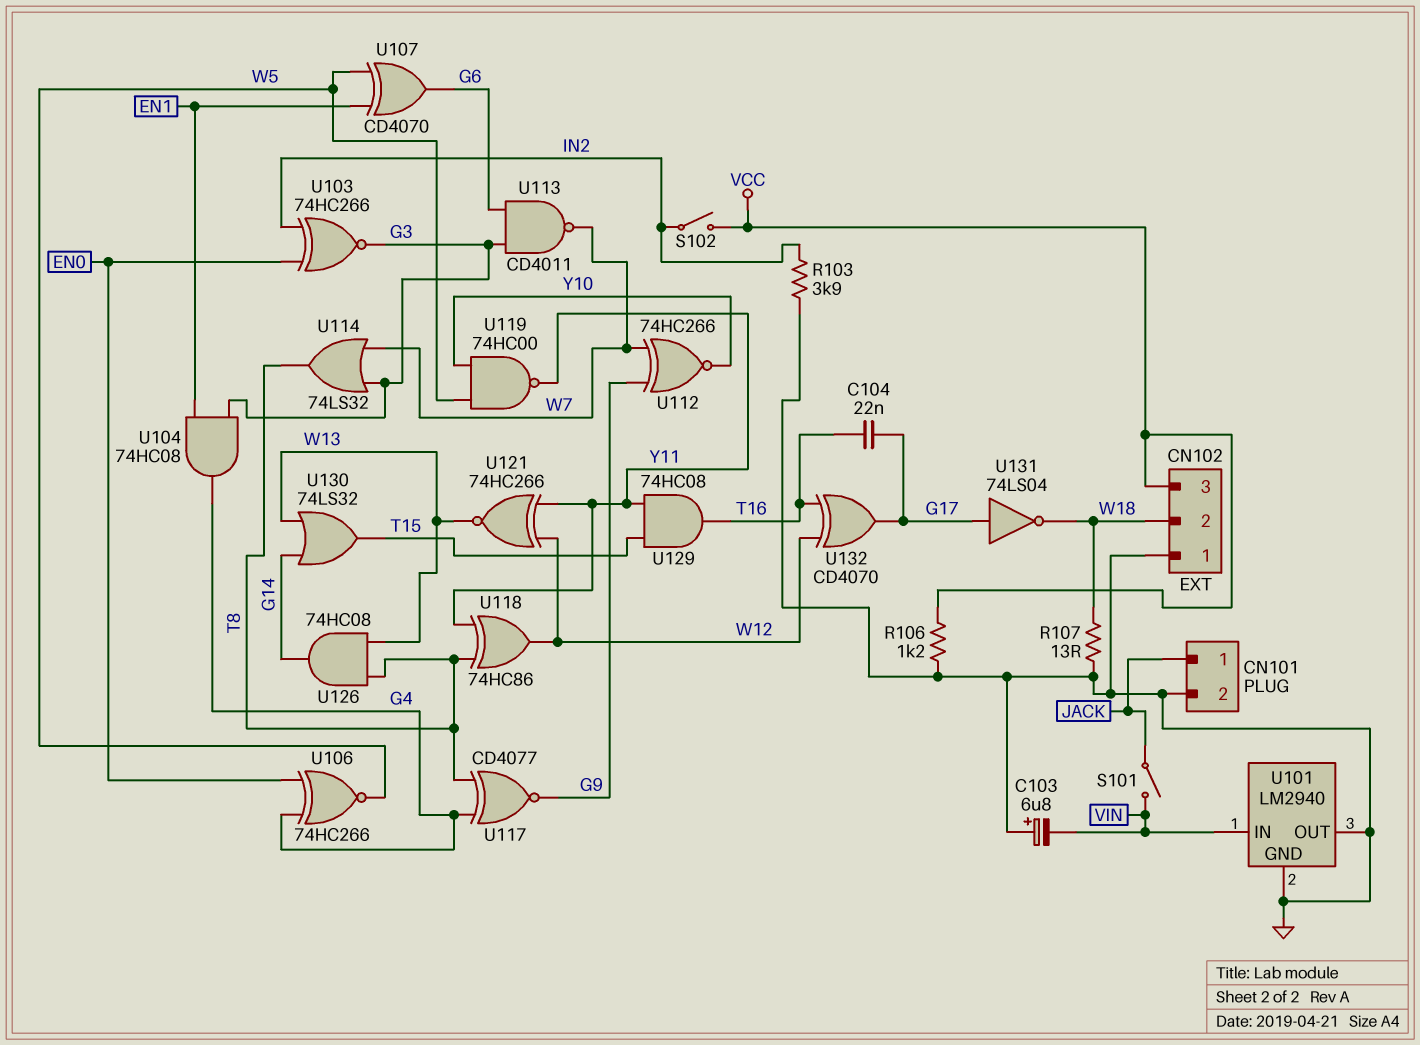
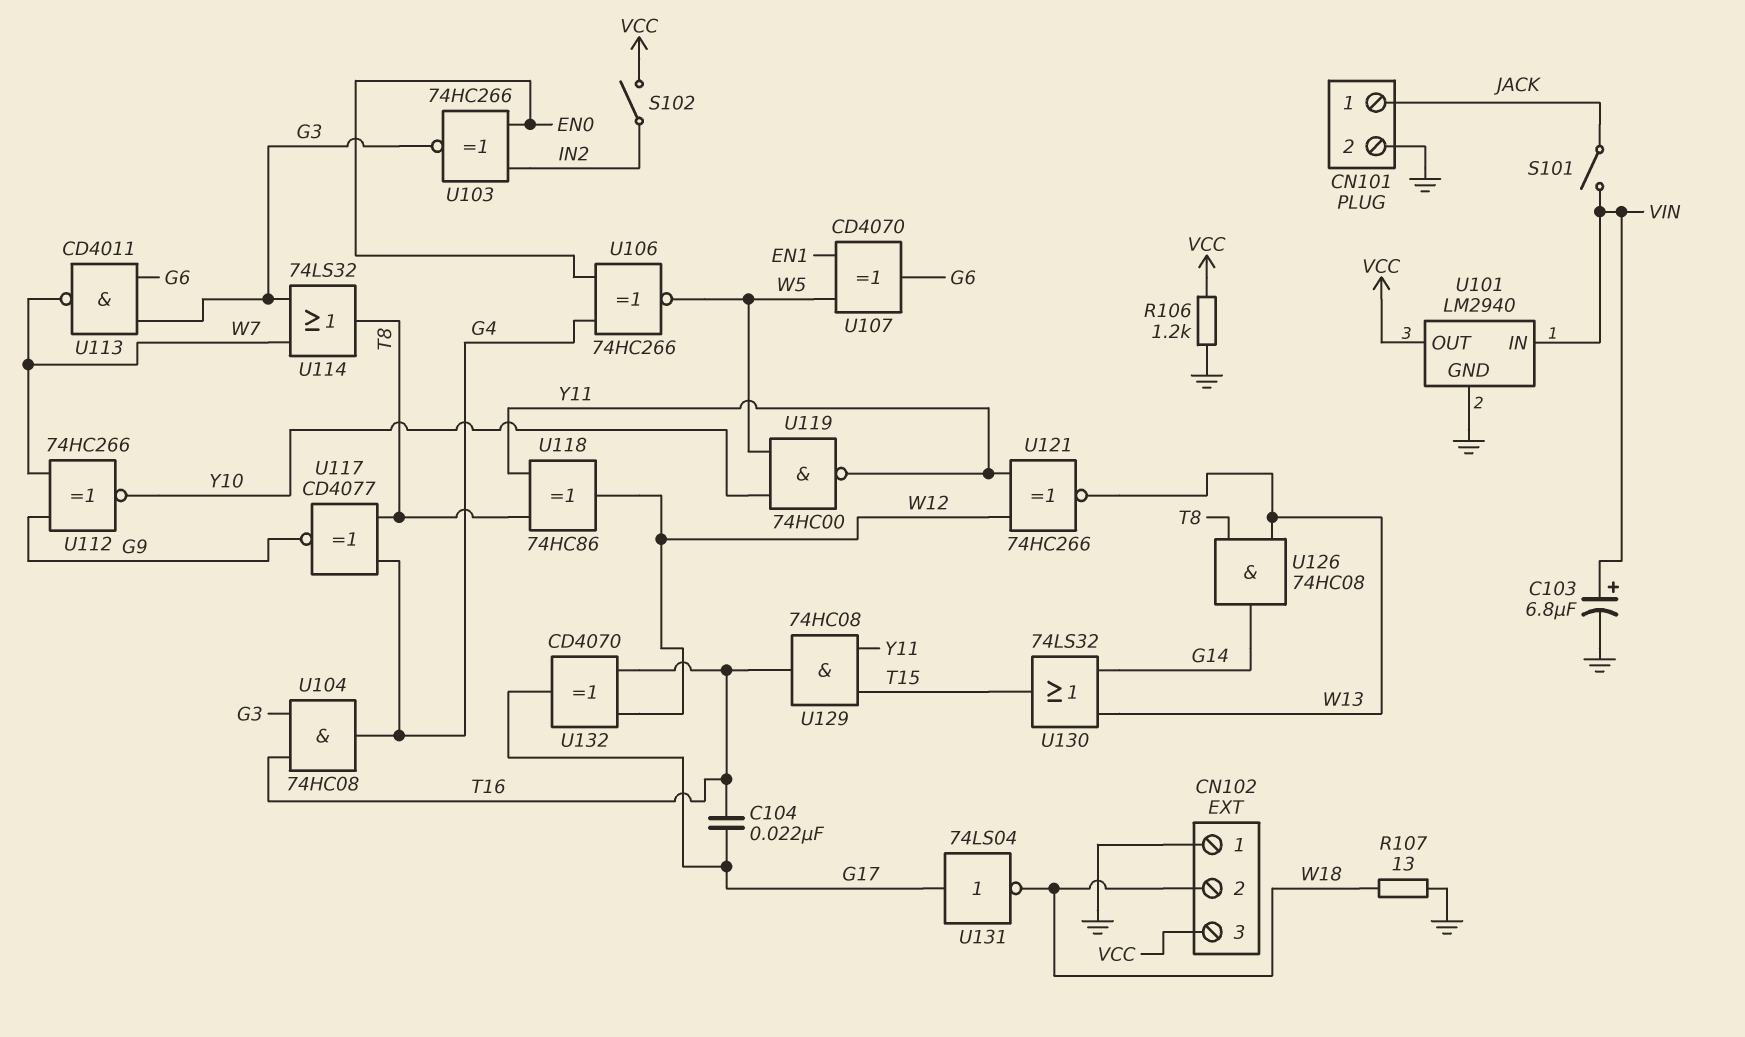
C103: 6.8uF (plus GND, minus VIN) -> 6.8uF (plus VIN, minus GND)
R103: 3.9k (GND, IN2) -> none
U101 pin OUT: GND -> VCC
U104: AND 74HC08 (in EN1, in G3, out G4) -> AND 74HC08 (in G3, in T16, out G4)

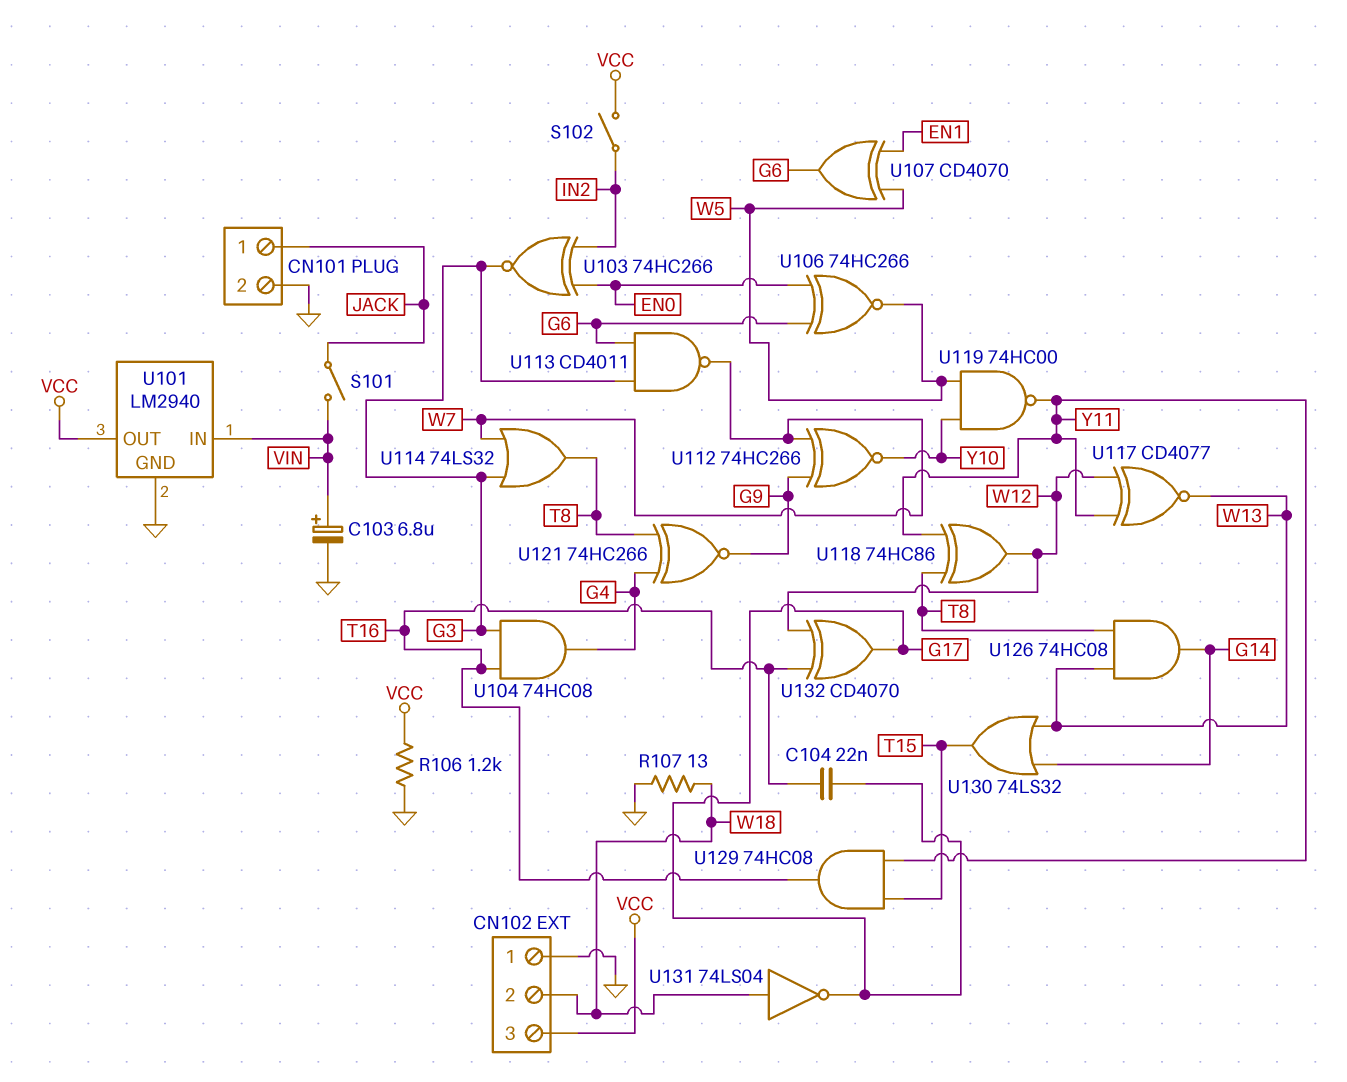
U106: XNOR 74HC266 (in EN0, in G4, out W5) -> XNOR 74HC266 (in EN0, in G6, out W5)
U117: XNOR CD4077 (in G4, in T8, out G9) -> XNOR CD4077 (in W12, in Y11, out W13)
U121: XNOR 74HC266 (in W12, in Y11, out W13) -> XNOR 74HC266 (in G4, in T8, out G9)
U131: NOT 74LS04 (in G17, out W18) -> NOT 74LS04 (in W18, out G17)

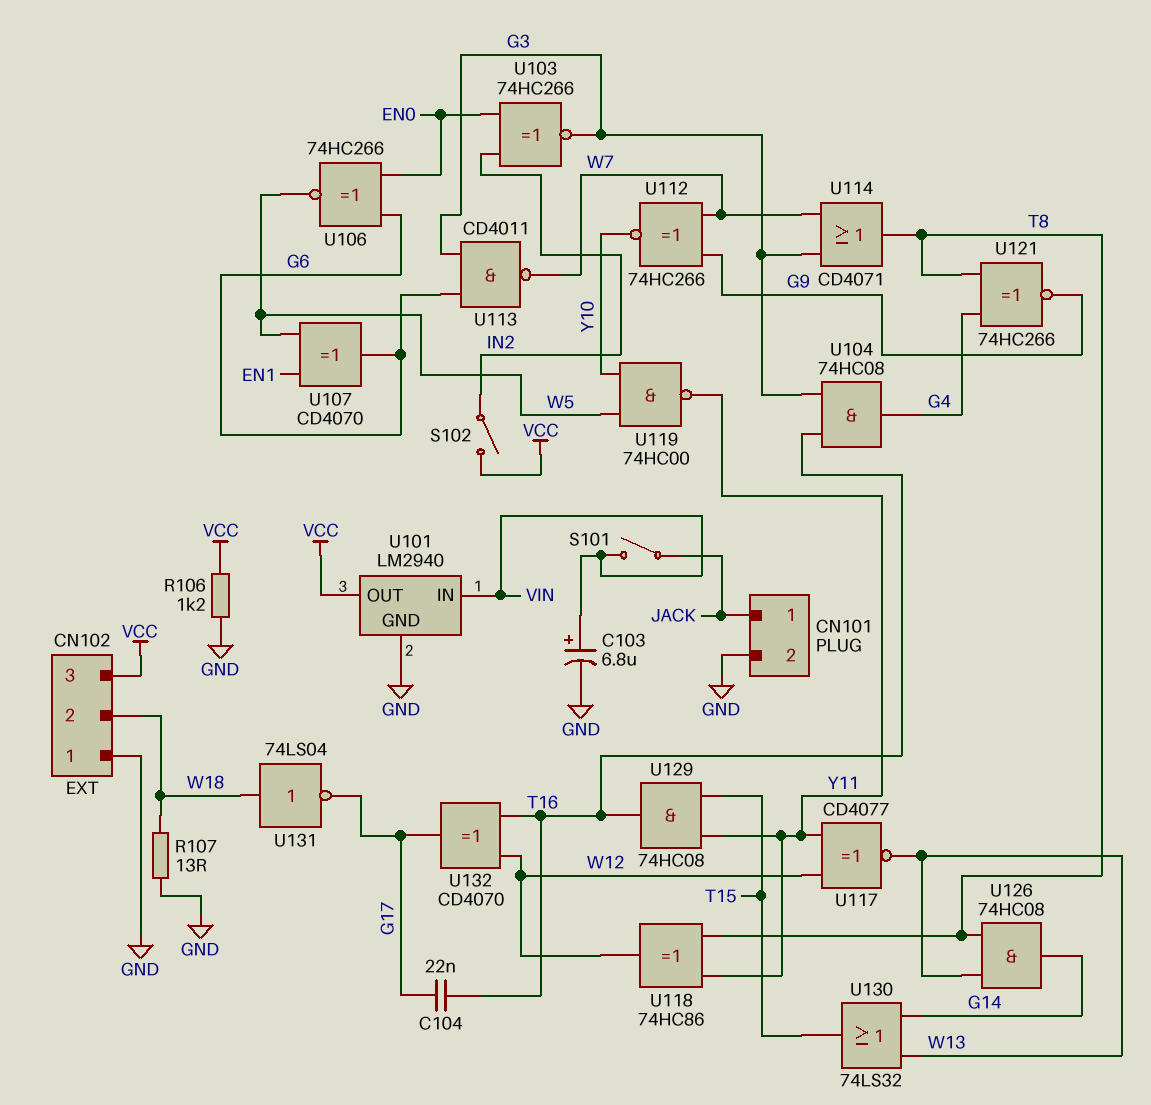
U114: OR 74LS32 (in G3, in W7, out T8) -> OR CD4071 (in G3, in W7, out T8)

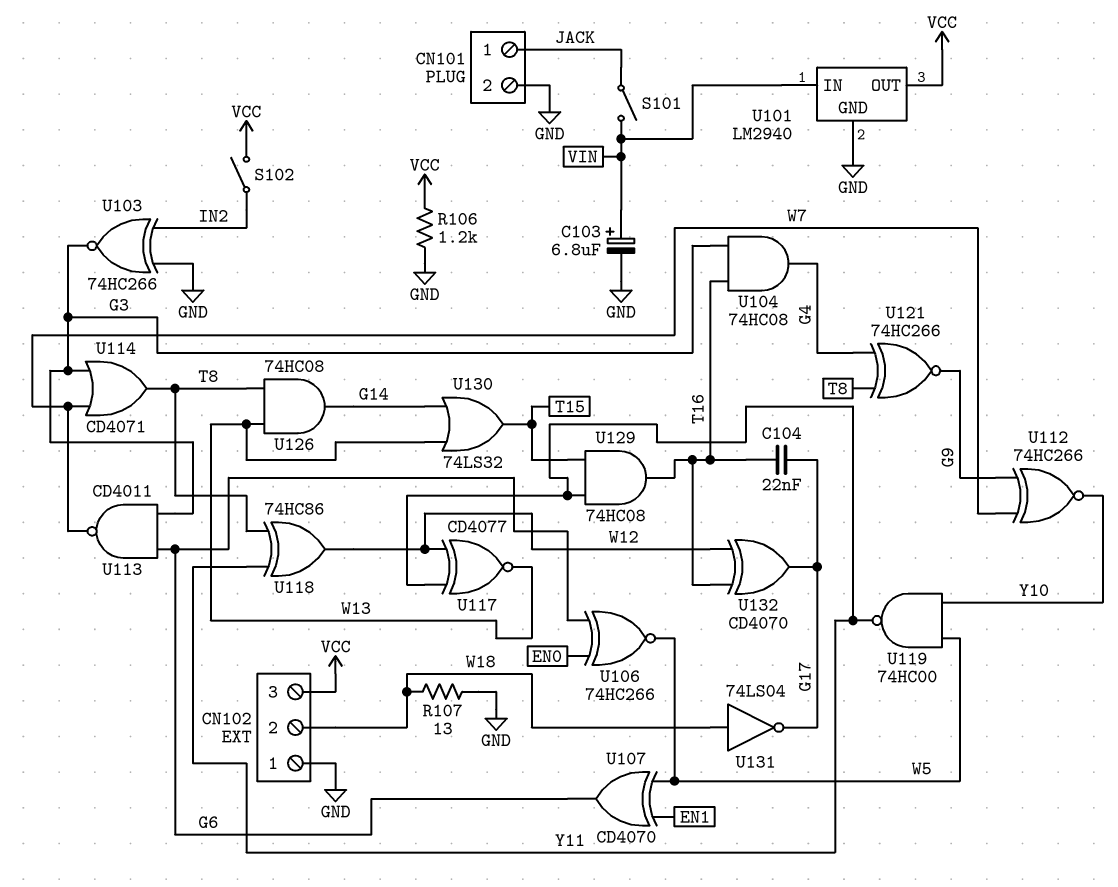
U103: XNOR 74HC266 (in EN0, in IN2, out G3) -> XNOR 74HC266 (in GND, in IN2, out G3)

